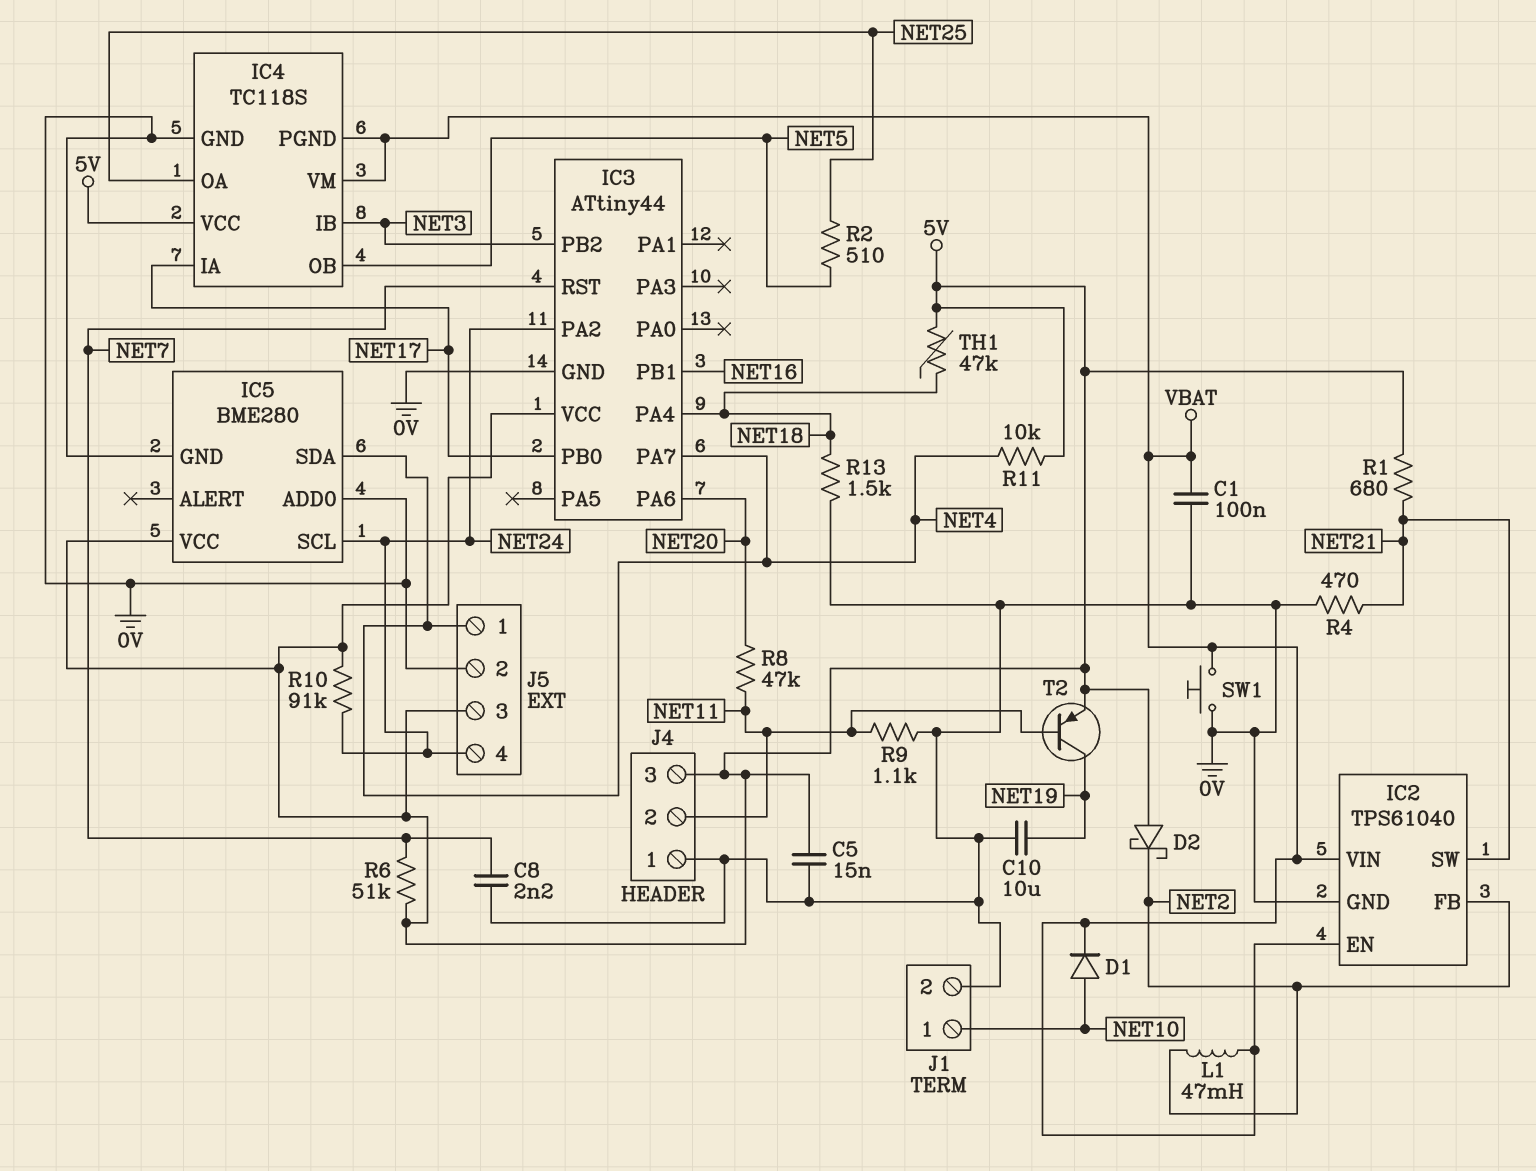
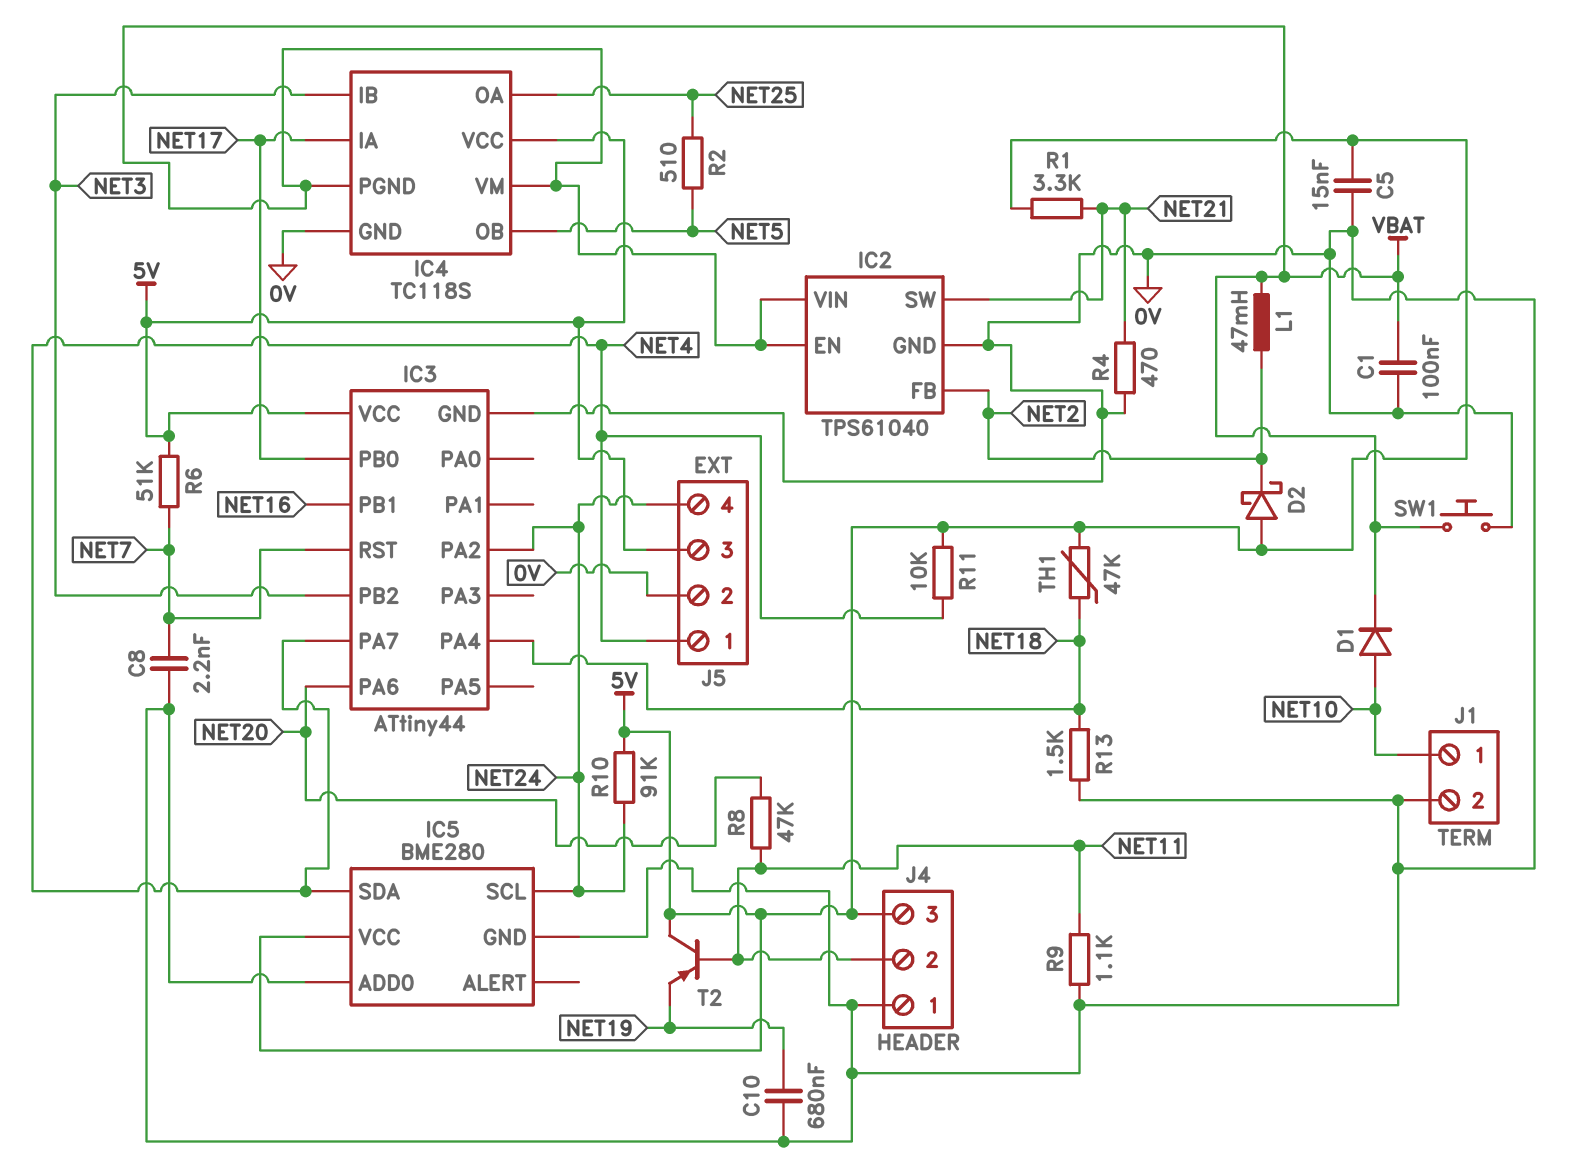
C10: 10uF (0V, NET19) -> 680nF (0V, NET19)
R1: 680 (5V, NET21) -> 3.3k (5V, NET21)
T2: PNP (B NET11, C NET19, E 5V) -> PNP (B NET11, C 5V, E NET19)

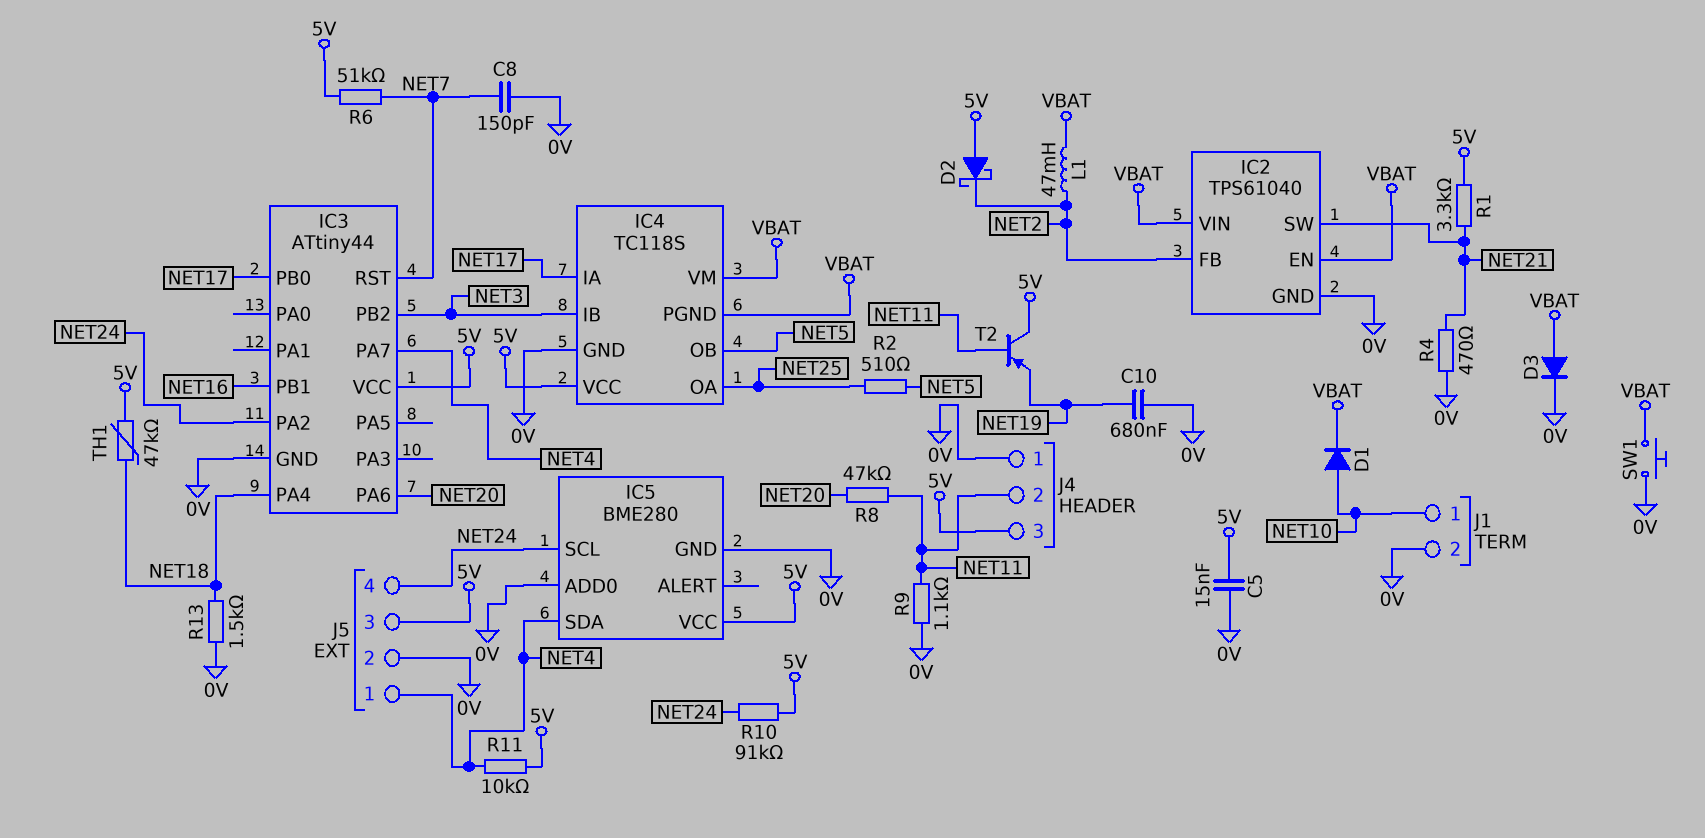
C1: 100nF (0V, VBAT) -> none
C8: 2.2nF (0V, NET7) -> 150pF (0V, NET7)
D3: none -> diode (A VBAT, K 0V)

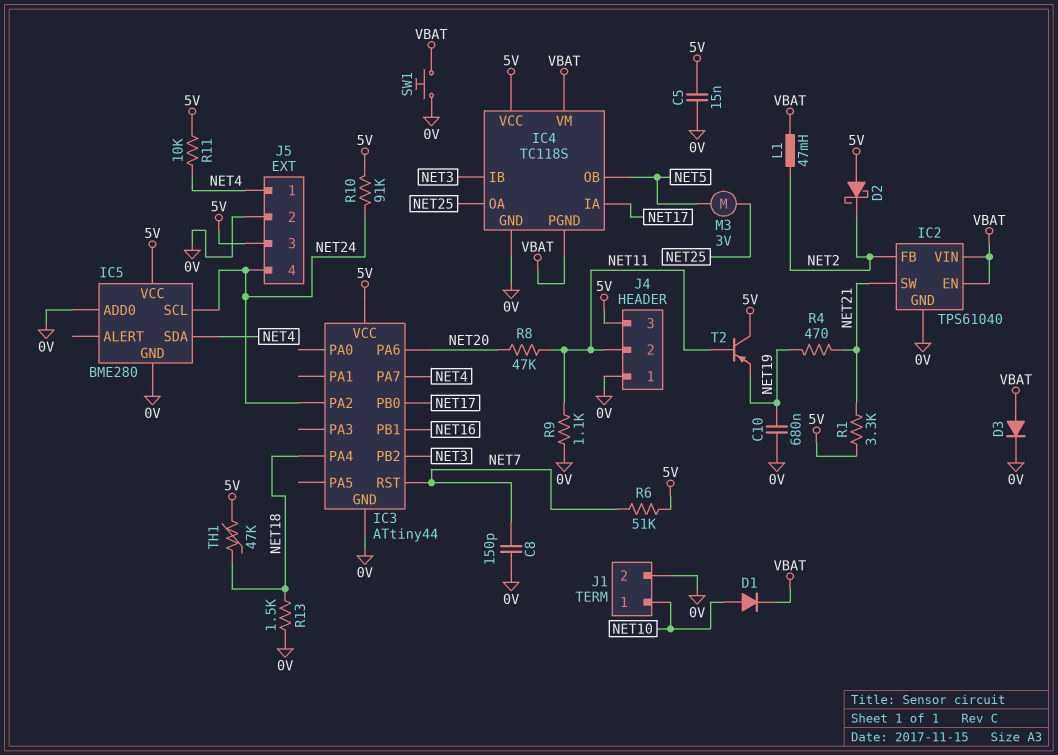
M3: none -> motor 3V (NET5, NET25)
R2: 510 (NET5, NET25) -> none
R4: 470 (0V, NET21) -> 470 (NET19, NET21)

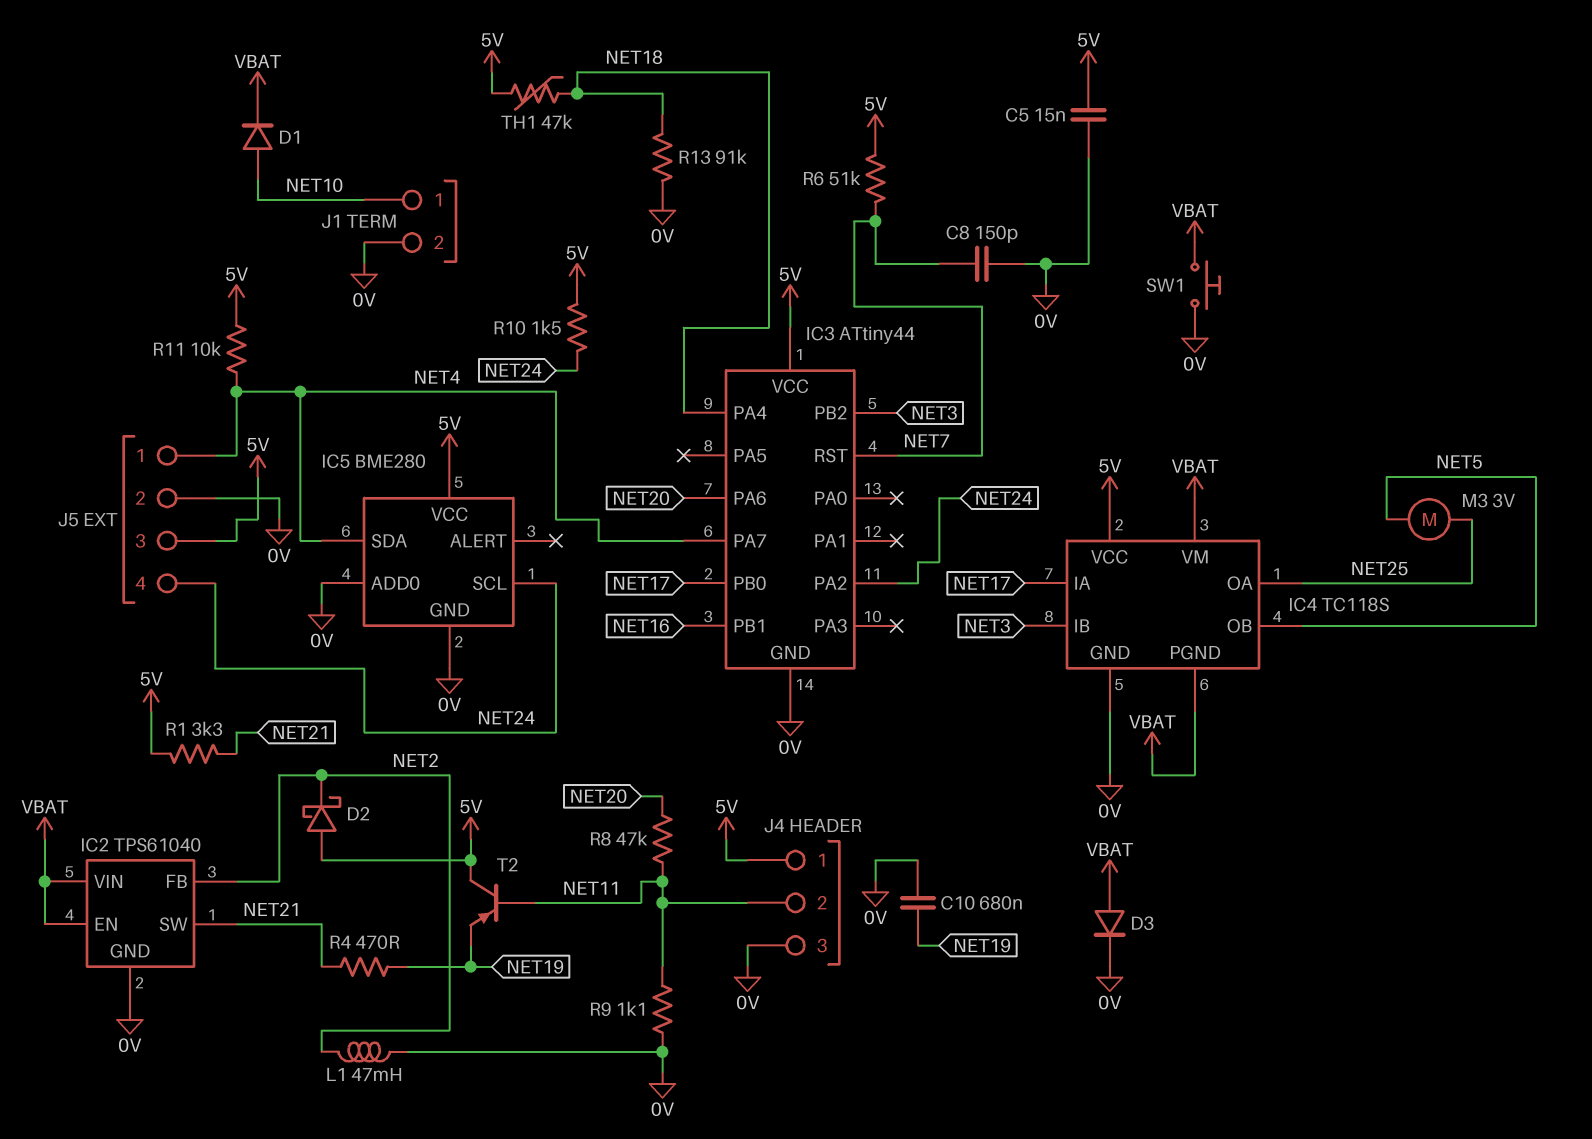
J4 pin 1: 0V -> 5V
J4 pin 3: 5V -> 0V
L1: 47mH (NET2, VBAT) -> 47mH (0V, NET2)
R10: 91k (5V, NET24) -> 1.5k (5V, NET24)
R13: 1.5k (0V, NET18) -> 91k (0V, NET18)

